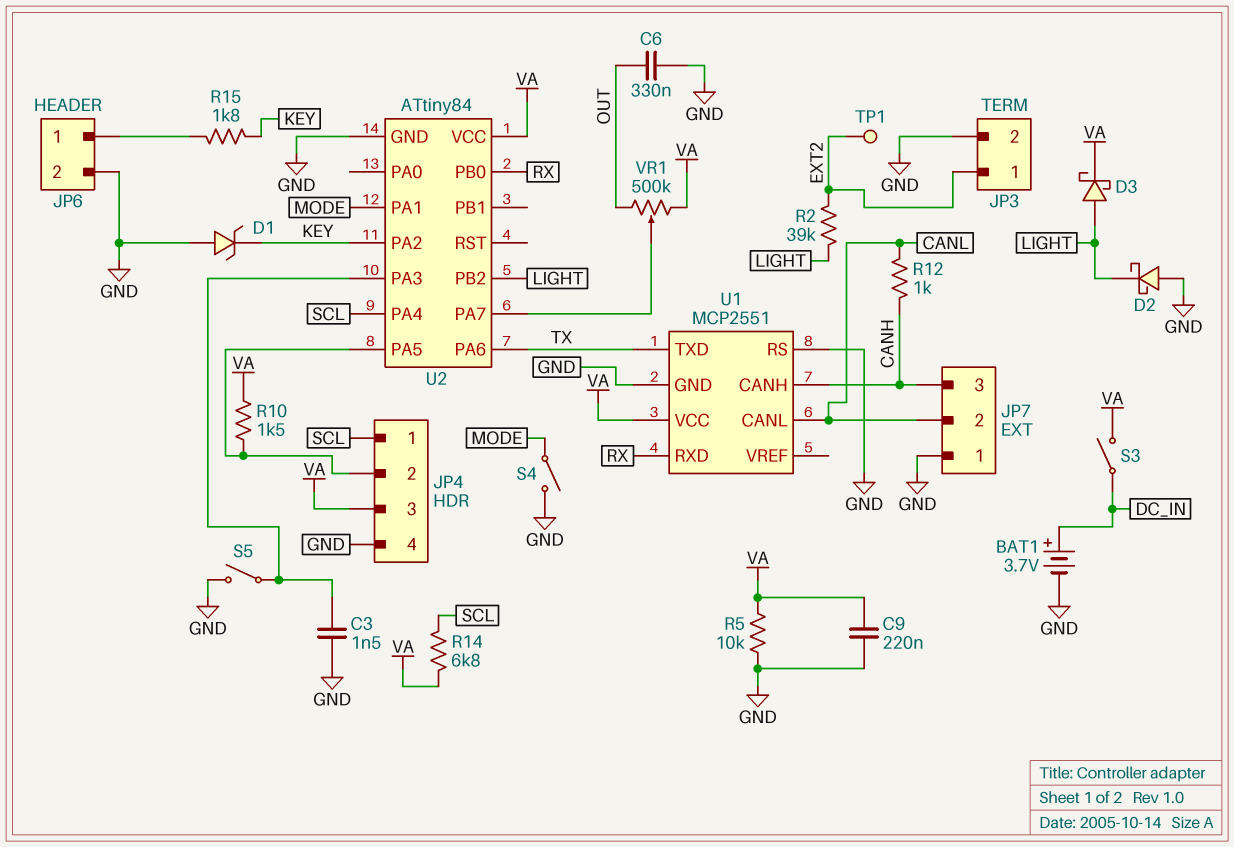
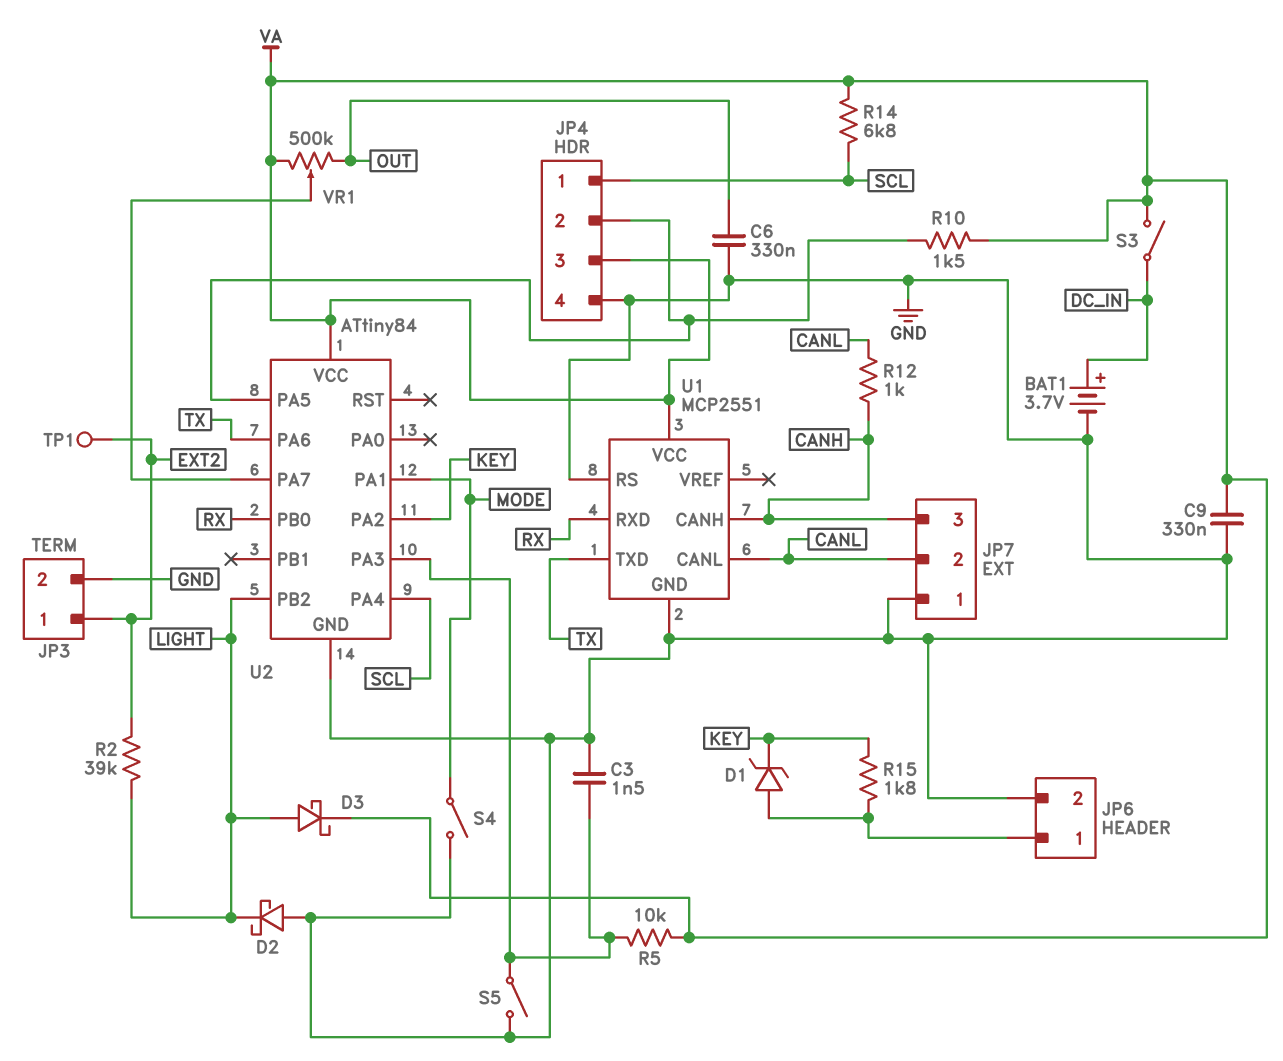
C9: 220nF (GND, VA) -> 330nF (GND, VA)
D1: zener (A GND, K KEY) -> zener (A JP6/1, K KEY)
R5: 10k (GND, VA) -> 10k (U2/PA3, VA)

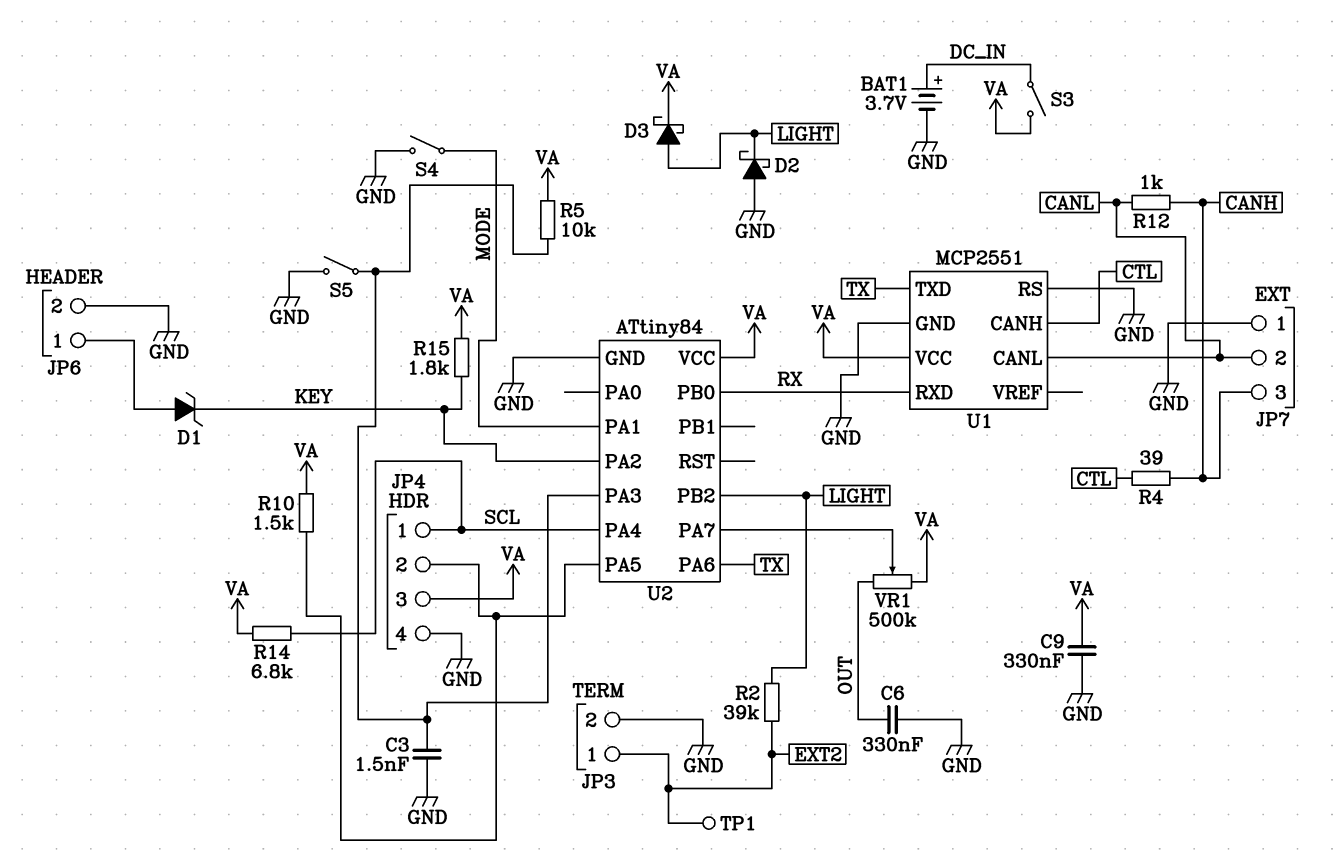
R4: none -> 39 (CANH, CTL)
R15: 1.8k (JP6/1, KEY) -> 1.8k (KEY, VA)
U1 pin CANH: CANH -> CTL

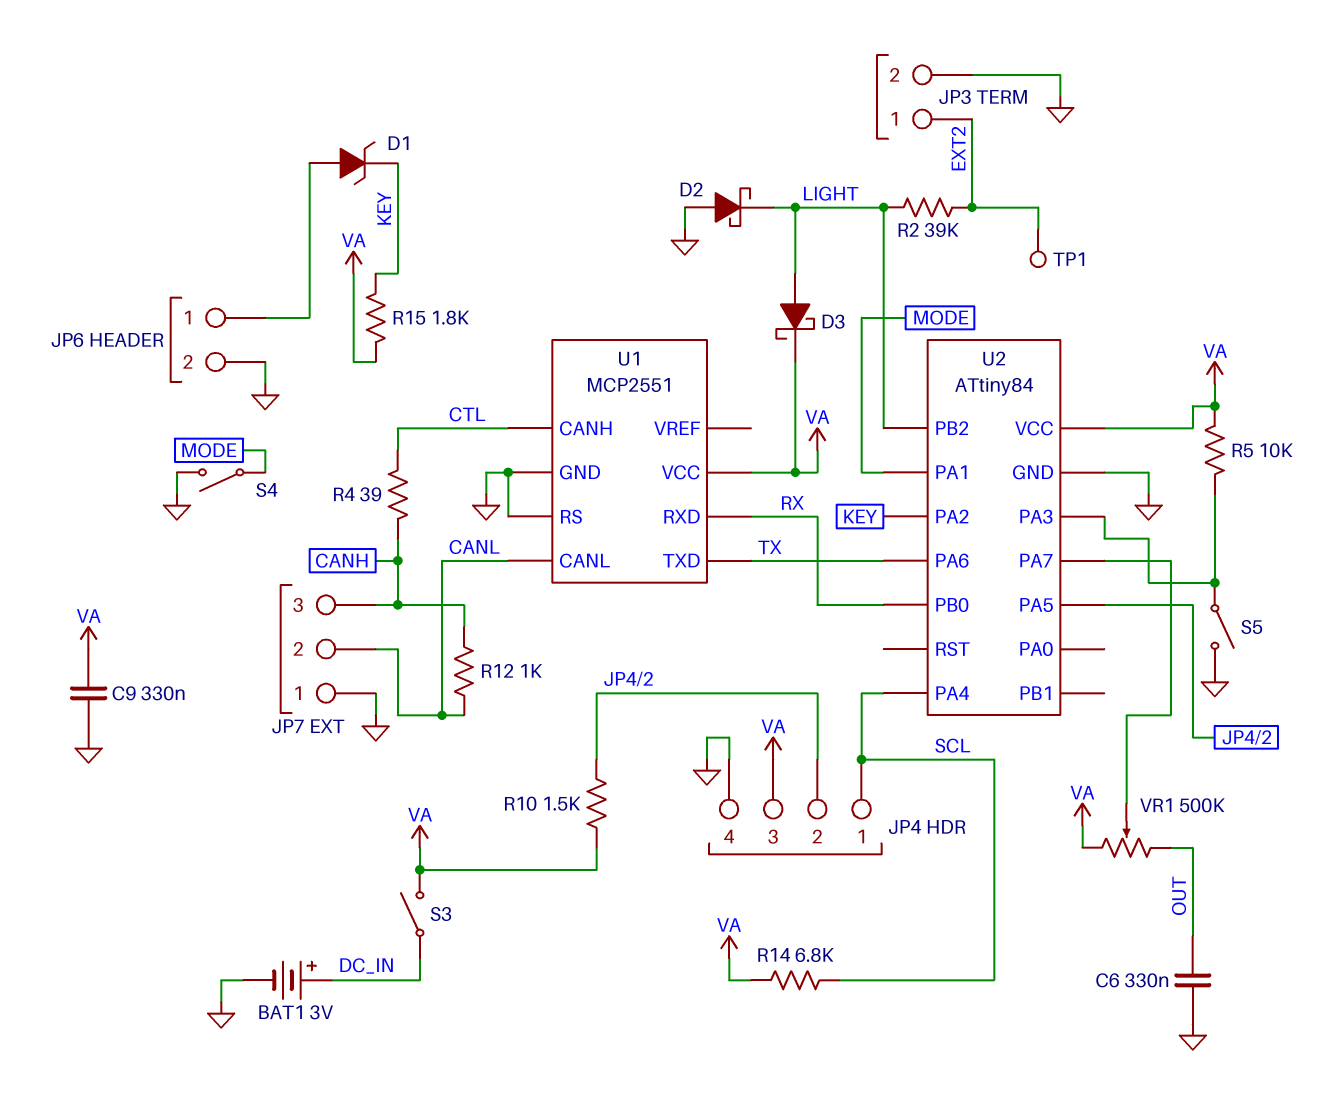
BAT1: 3.7V (plus DC_IN, minus GND) -> 3V (plus DC_IN, minus GND)
C3: 1.5nF (GND, U2/PA3) -> none

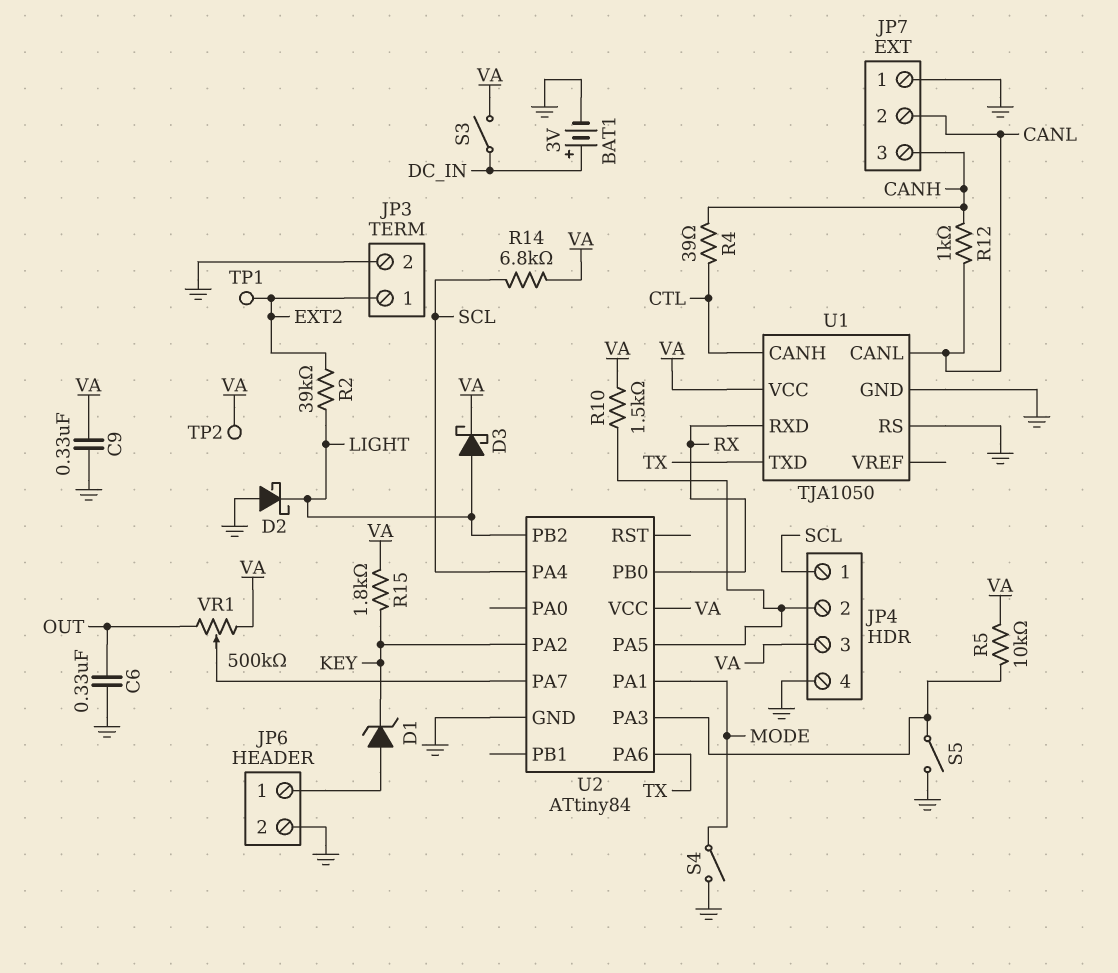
TP2: none -> test point (VA)
U1: MCP2551 -> TJA1050

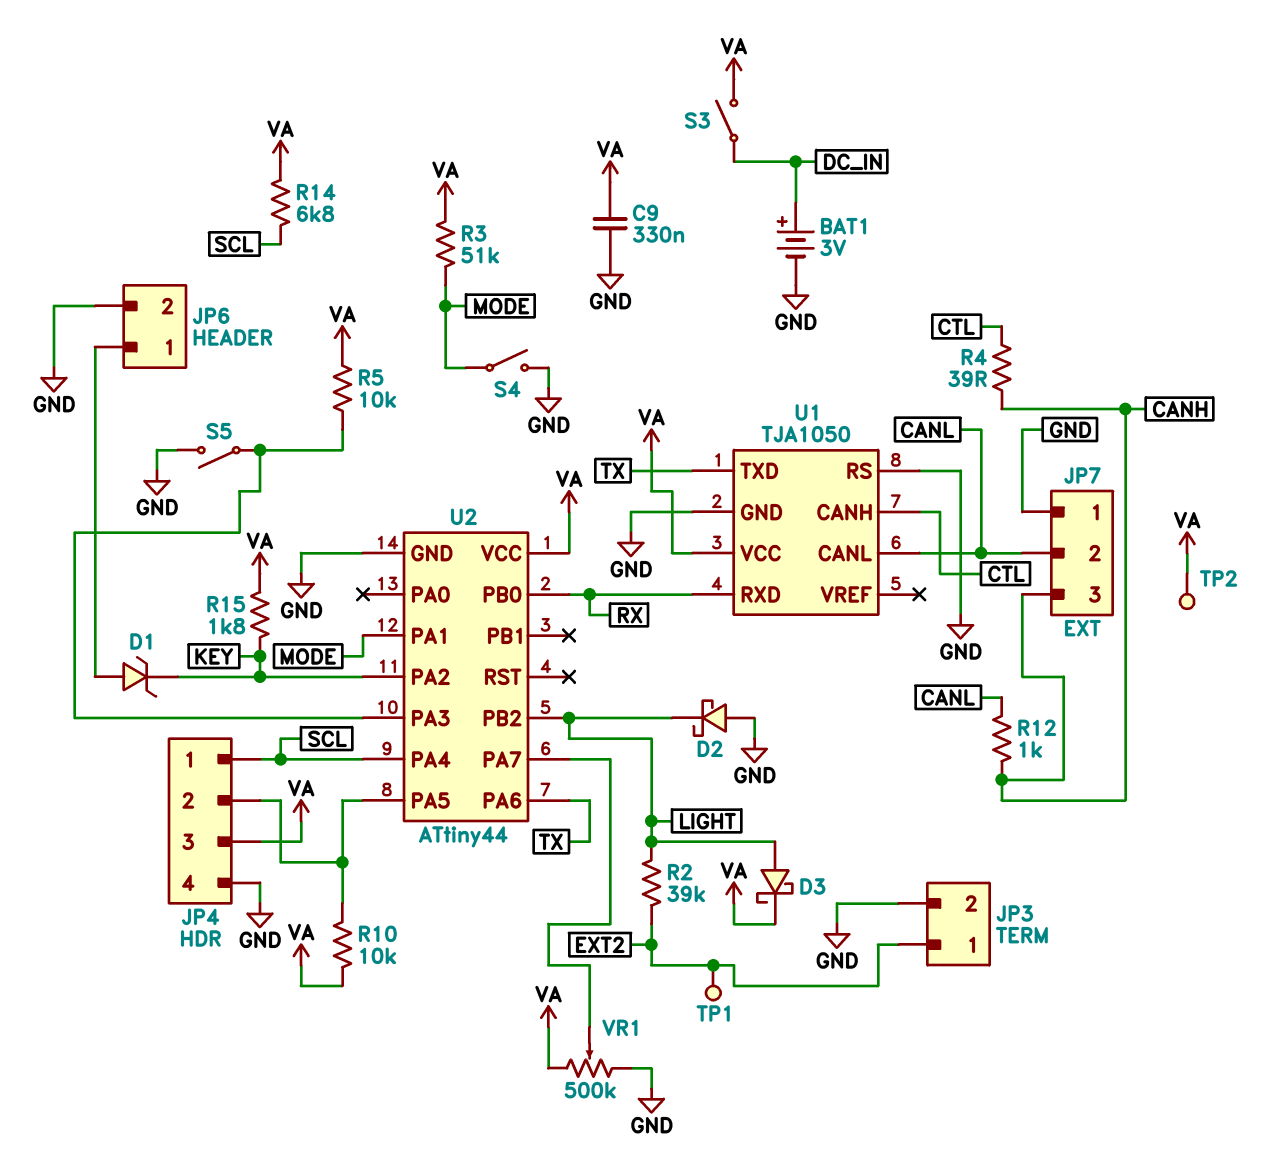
C6: 330nF (GND, OUT) -> none
R3: none -> 51k (MODE, VA)
R10: 1.5k (JP4/2, VA) -> 10k (JP4/2, VA)
U2: ATtiny84 -> ATtiny44
VR1: 500k (OUT, VA, wiper U2/PA7) -> 500k (GND, VA, wiper U2/PA7)

